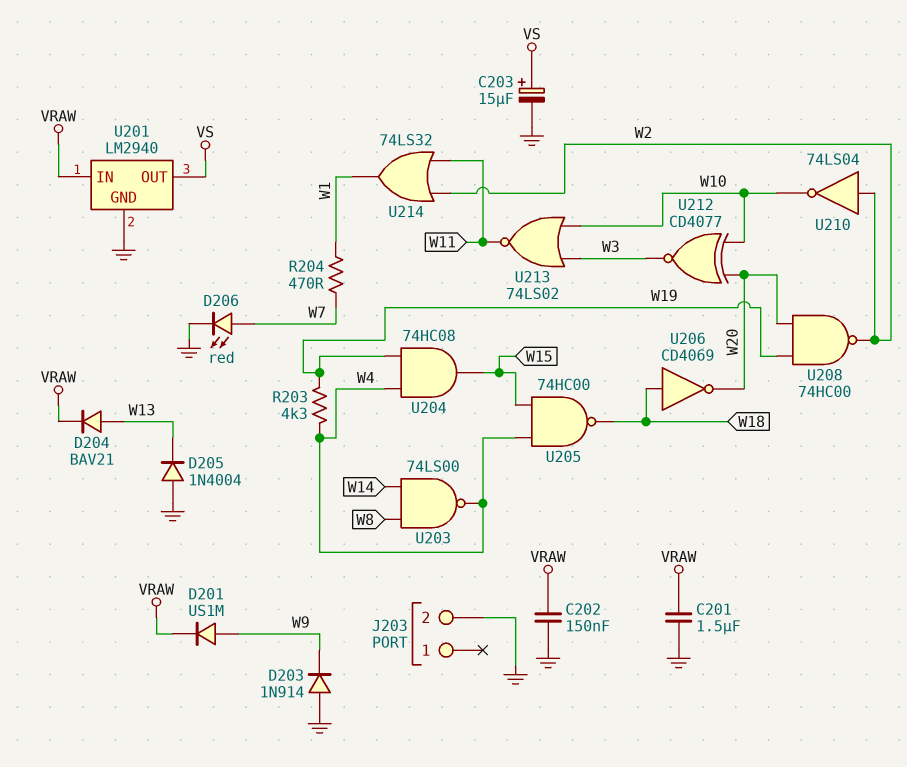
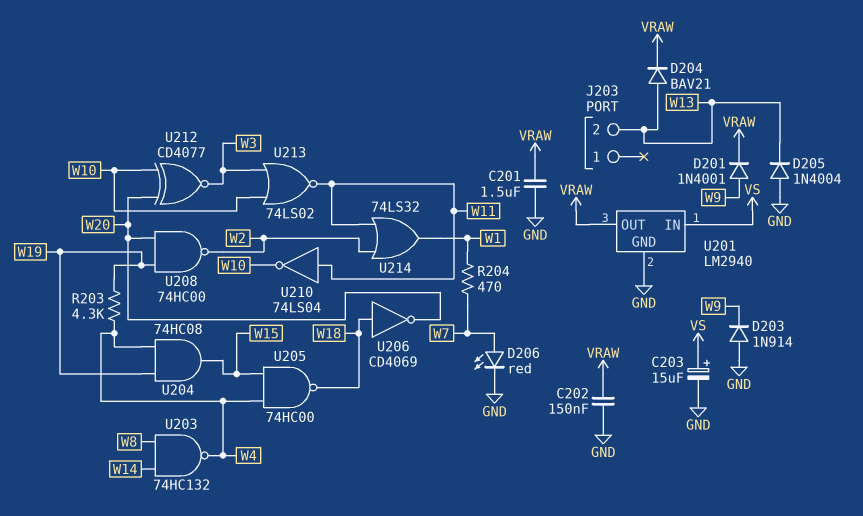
D201: diode US1M (A W9, K VRAW) -> diode 1N4001 (A W9, K VRAW)
J203 pin 2: GND -> W13
U201 pin IN: VRAW -> VS
U201 pin OUT: VS -> VRAW
U203: NAND 74LS00 (in W8, in W14, out W4) -> NAND 74HC132 (in W8, in W14, out W4)
U210: NOT 74LS04 (in W2, out W10) -> NOT 74LS04 (in W11, out W10)

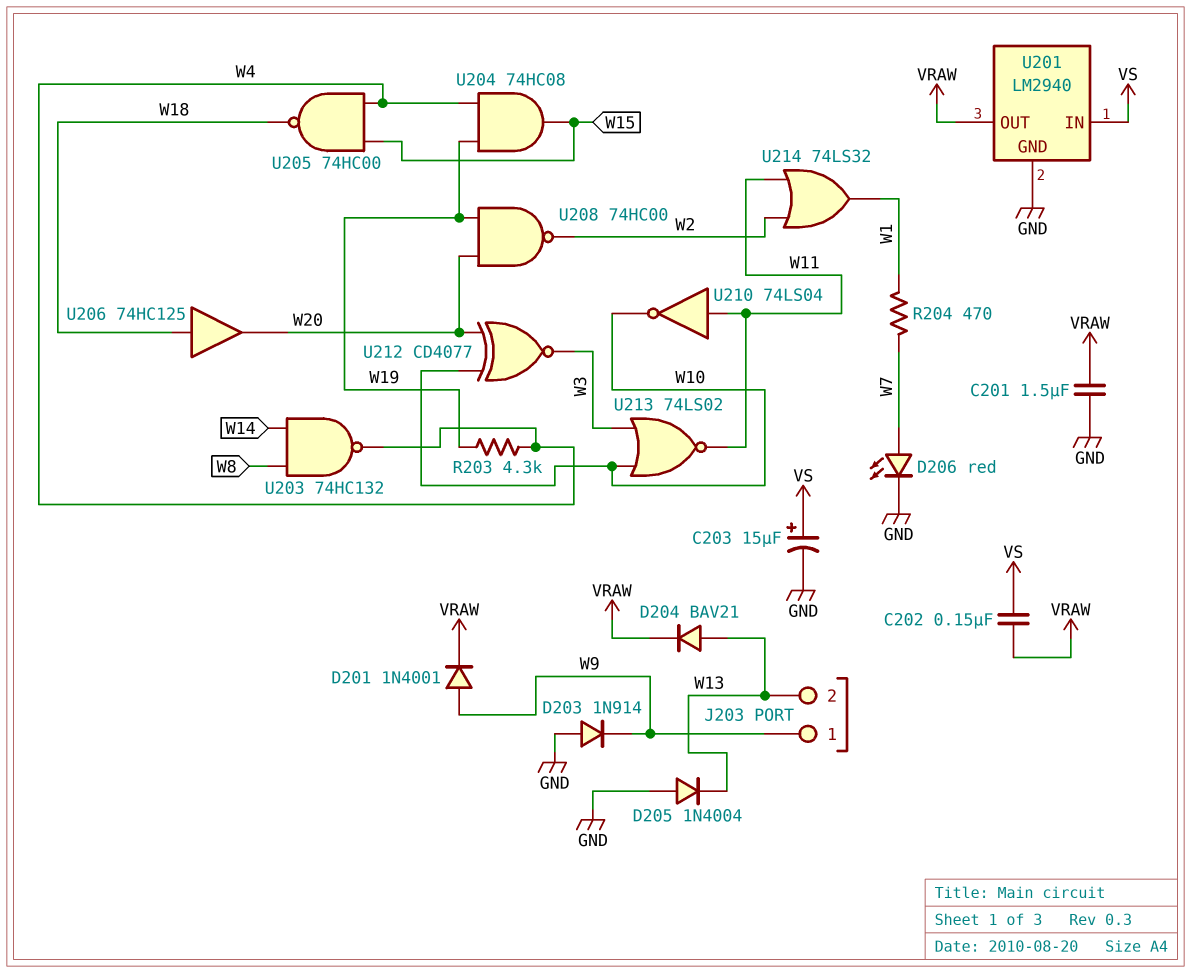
C202: 150nF (GND, VRAW) -> 150nF (VRAW, VS)
J203 pin 1: none -> W9
U206: NOT CD4069 (in W18, out W20) -> buffer 74HC125 (in W18, out W20)

